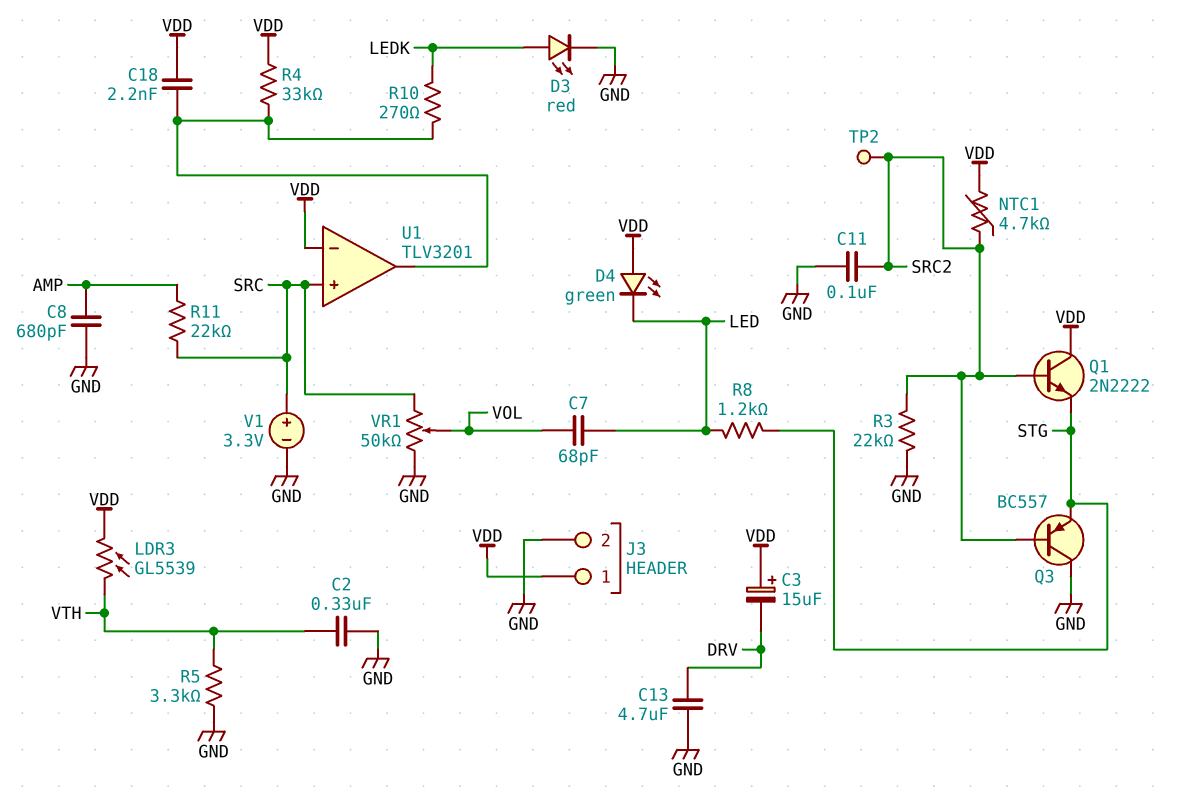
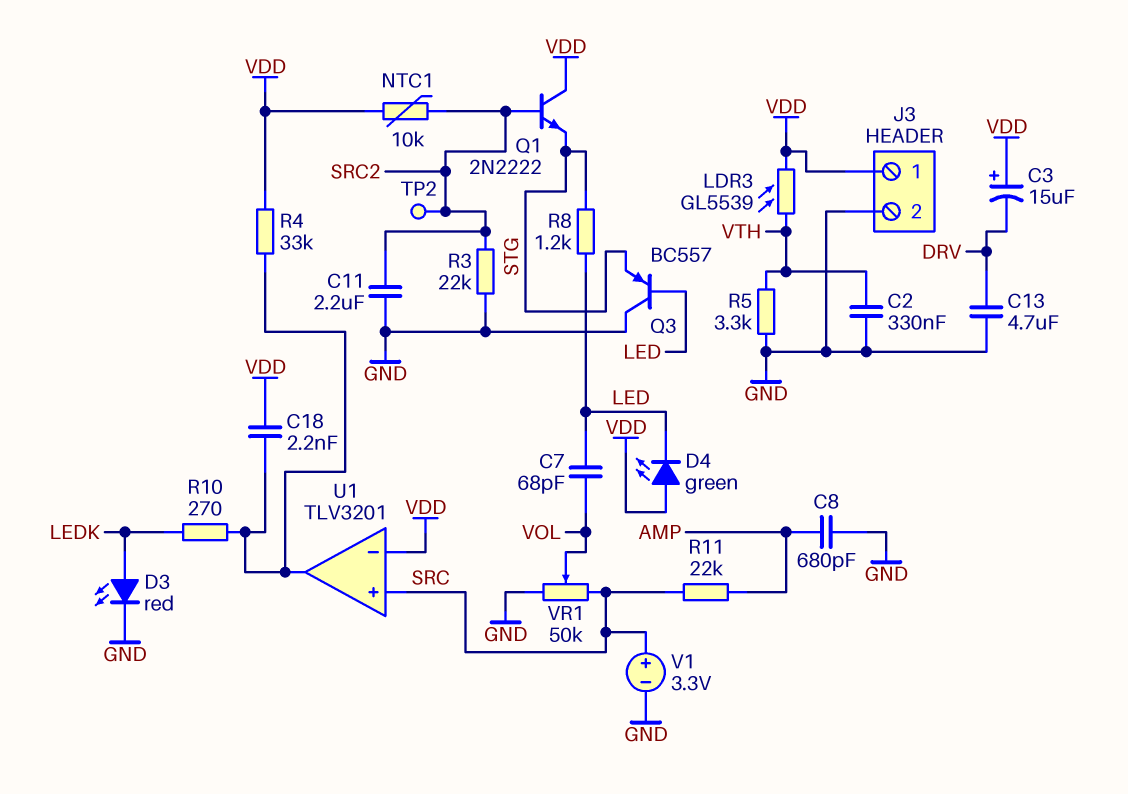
C11: 100nF (GND, SRC2) -> 2.2uF (GND, SRC2)
NTC1: 4.7k (SRC2, VDD) -> 10k (SRC2, VDD)
Q3: PNP BC557 (B SRC2, C GND, E STG) -> PNP BC557 (B LED, C GND, E STG)

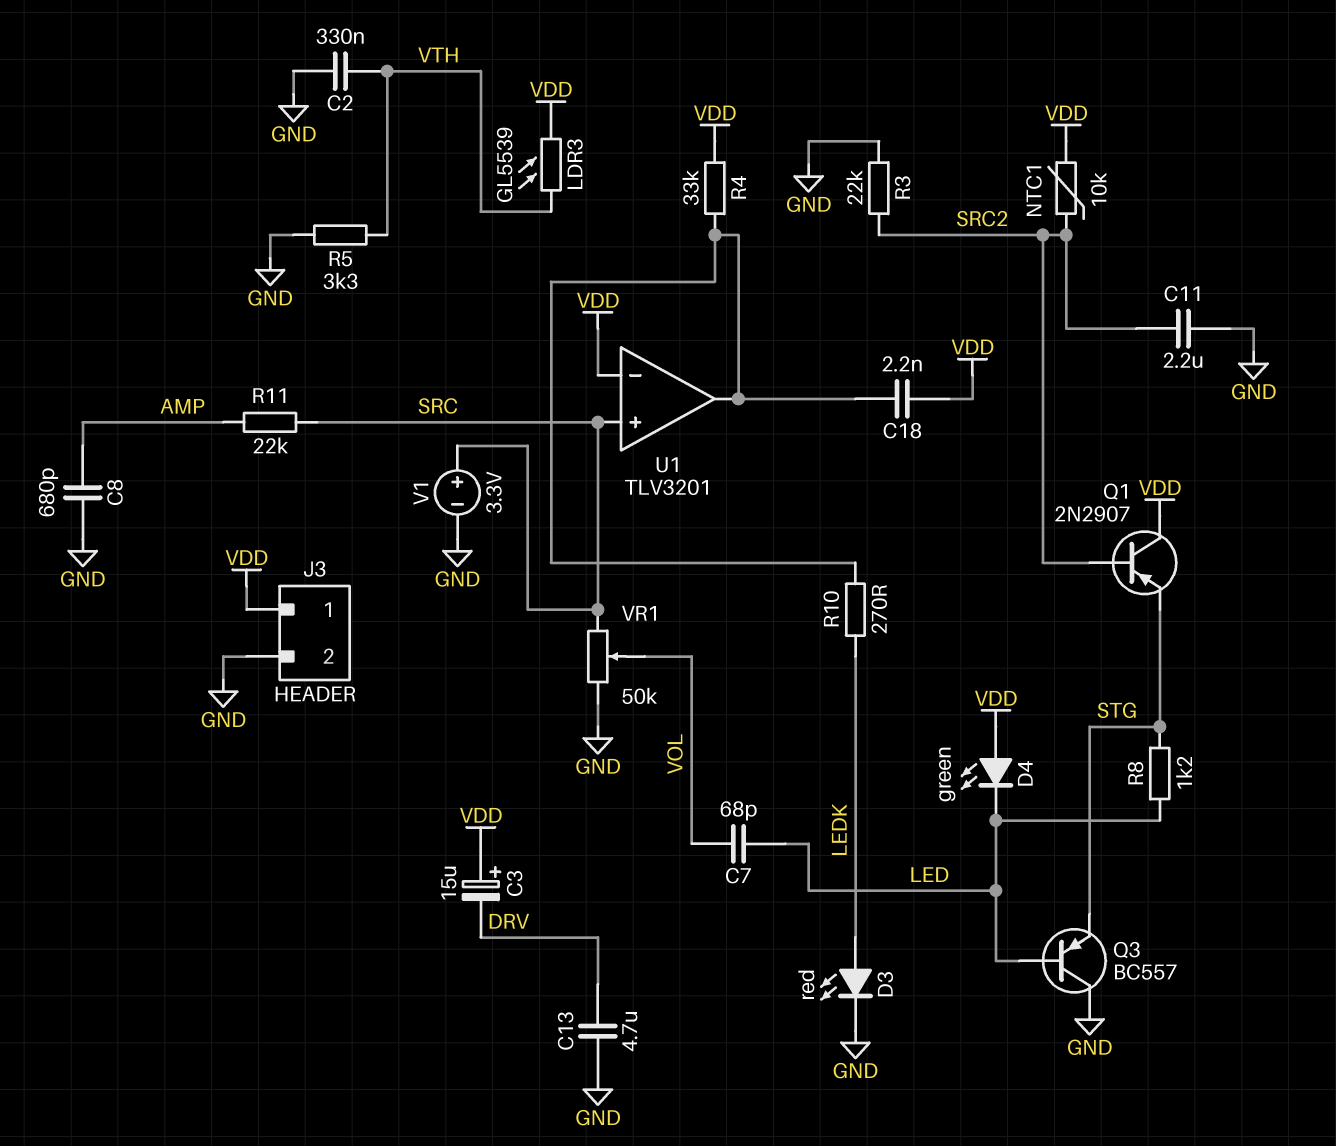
Q1: NPN 2N2222 (B SRC2, C VDD, E STG) -> PNP 2N2907 (B SRC2, C VDD, E STG)
TP2: test point (SRC2) -> none

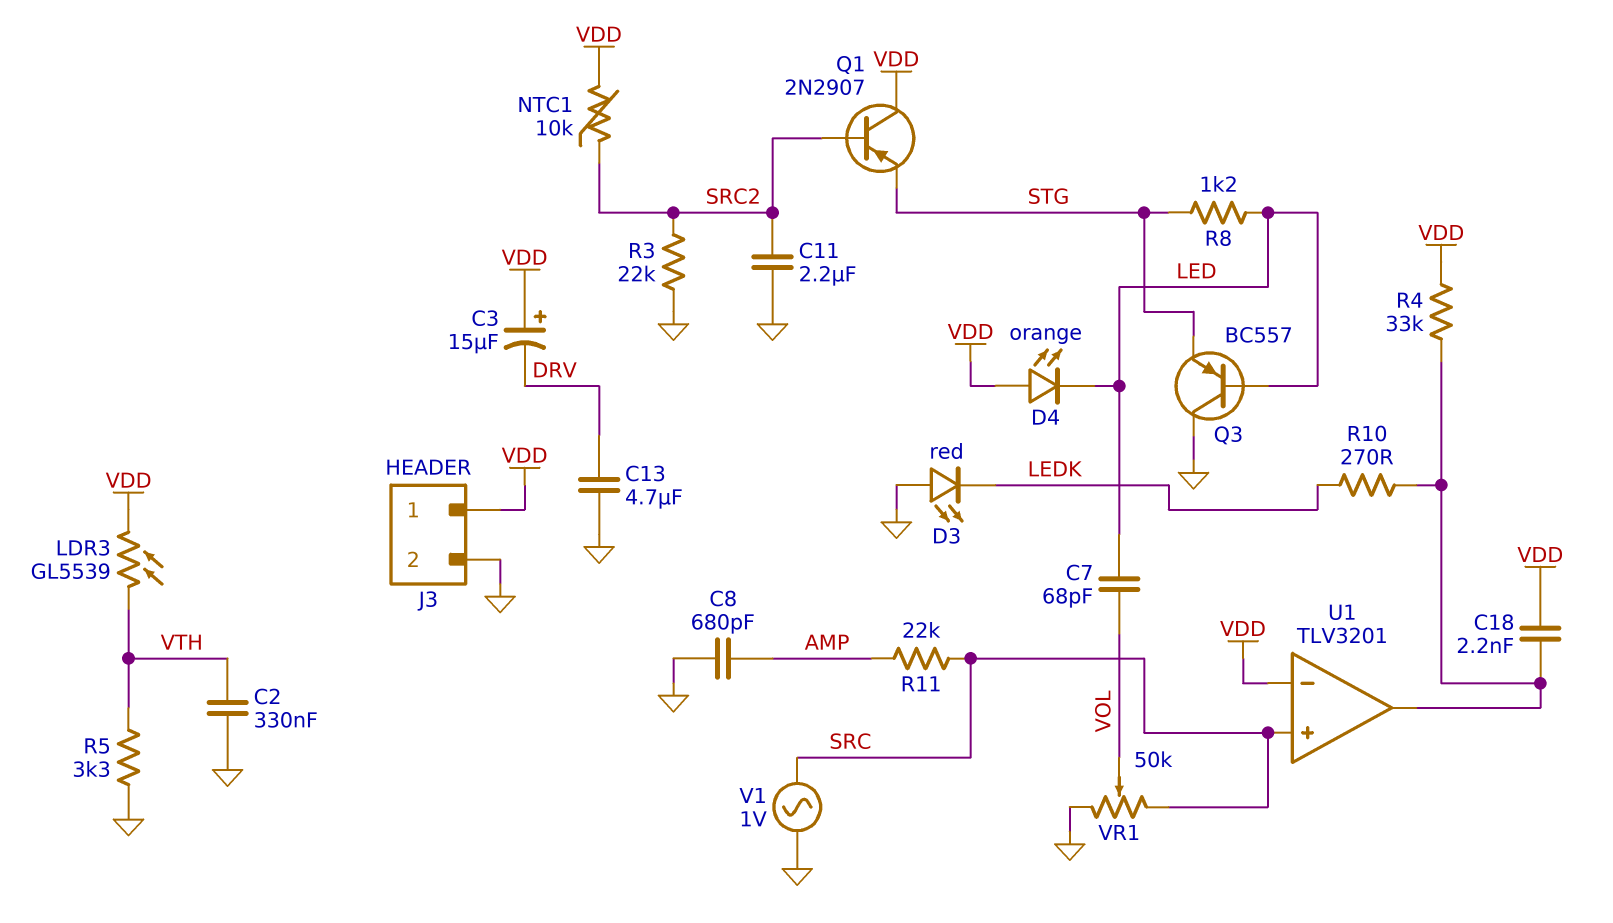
D3: LED red (A LEDK, K GND) -> LED red (A GND, K LEDK)
D4: LED green (A VDD, K LED) -> LED orange (A VDD, K LED)
V1: 3.3V (plus SRC, minus GND) -> AC 1V (GND, SRC)

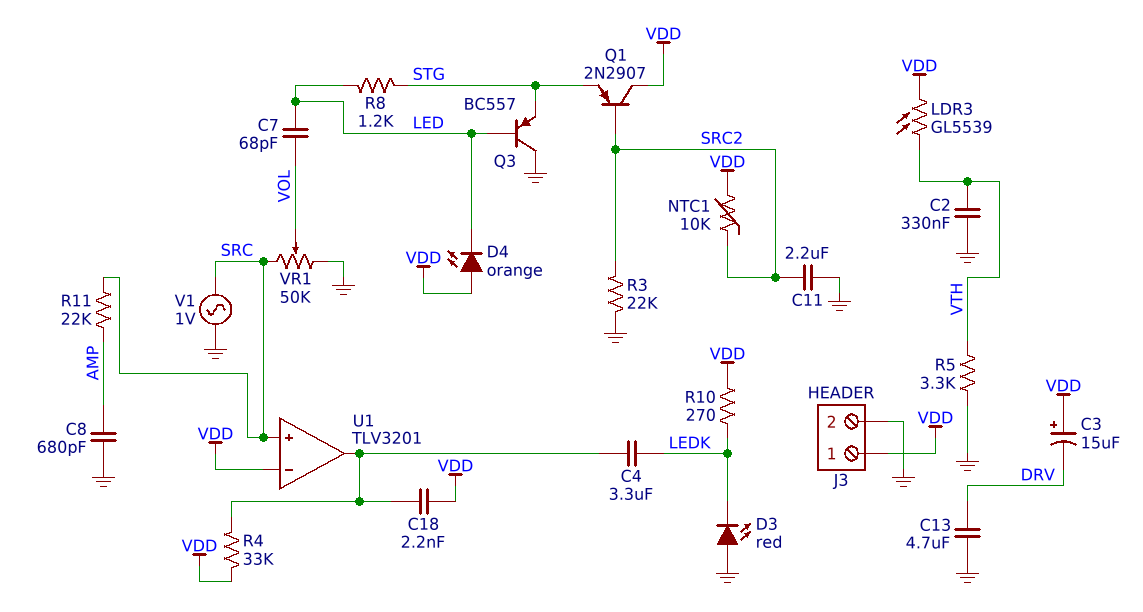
C4: none -> 3.3uF (LEDK, U1/out)
R10: 270 (LEDK, U1/out) -> 270 (LEDK, VDD)

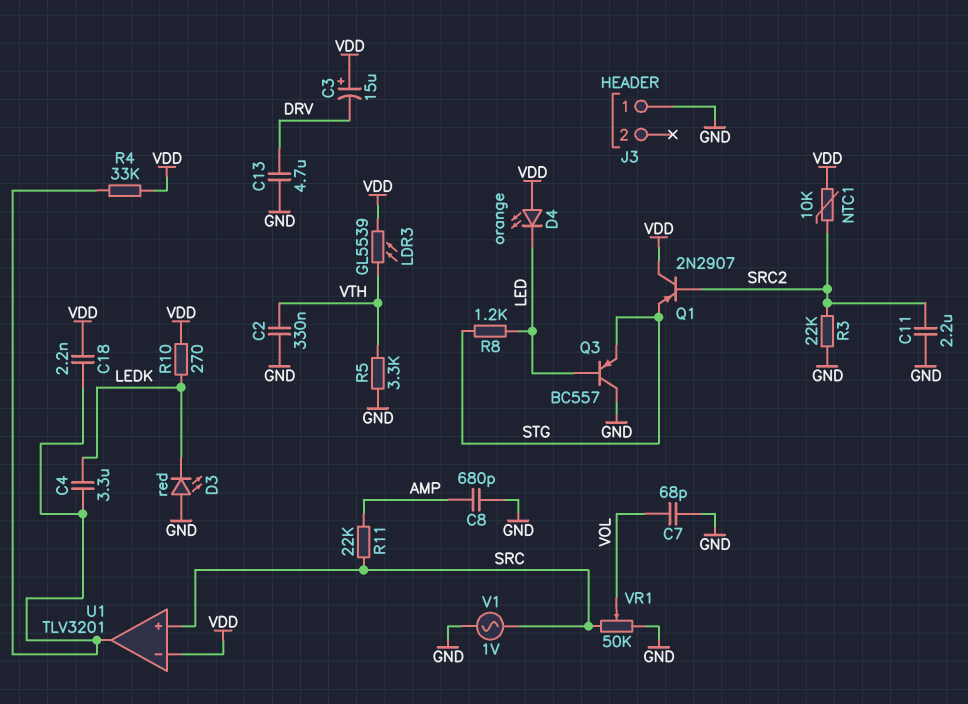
C7: 68pF (LED, VOL) -> 68pF (GND, VOL)
J3 pin 1: VDD -> GND
J3 pin 2: GND -> none

